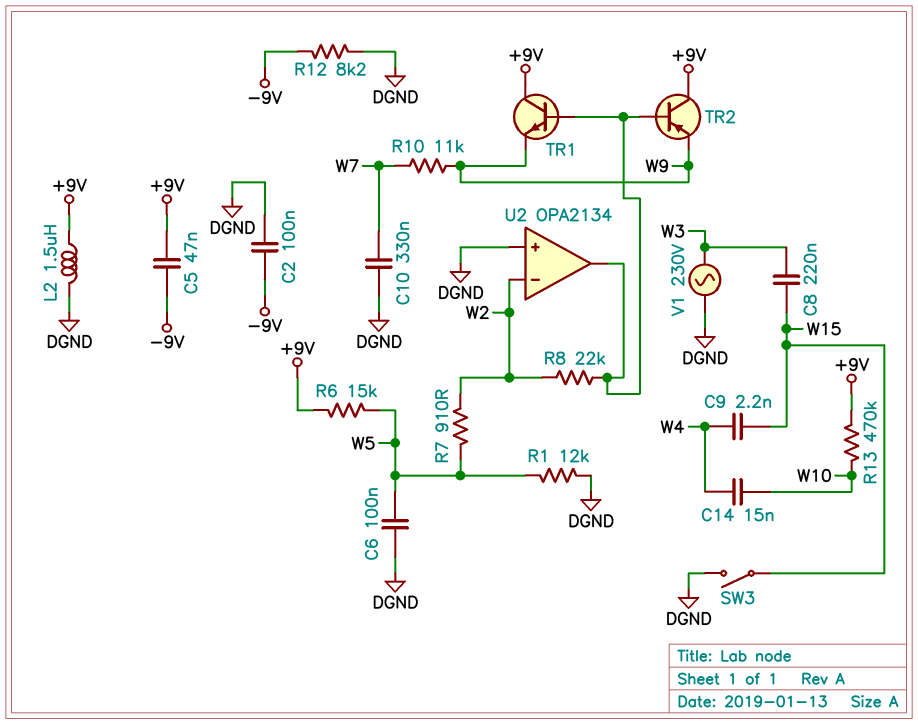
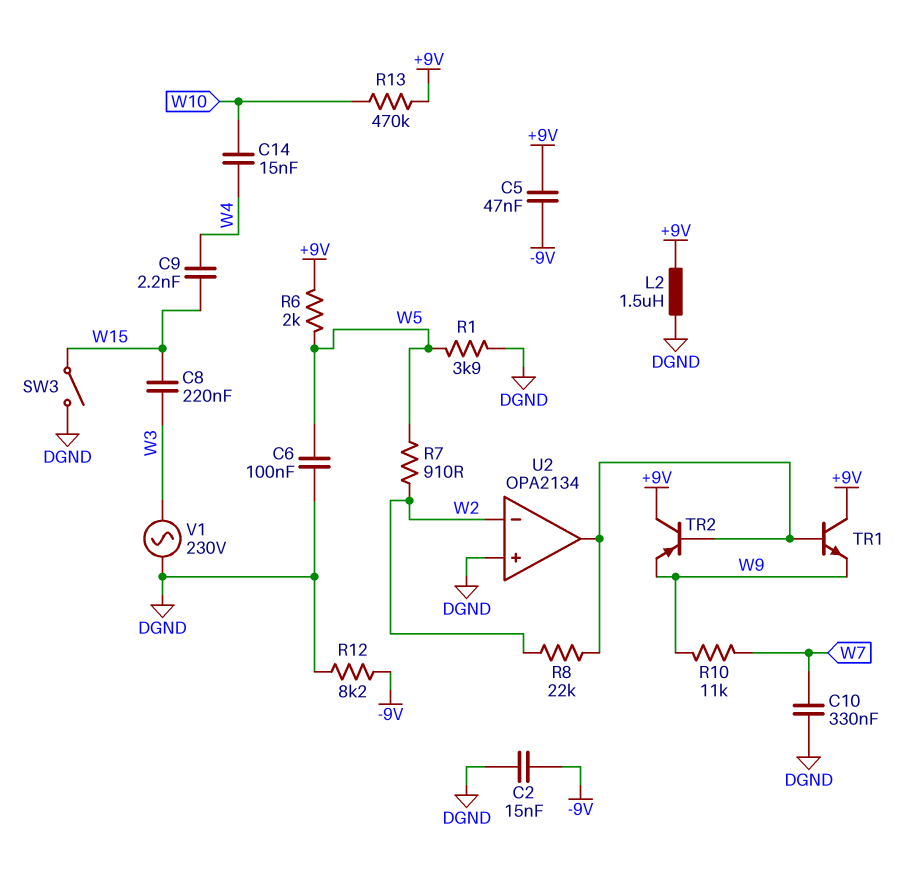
C2: 100nF (-9V, DGND) -> 15nF (-9V, DGND)
R1: 12k (DGND, W5) -> 3.9k (DGND, W5)
R6: 15k (+9V, W5) -> 2k (+9V, W5)

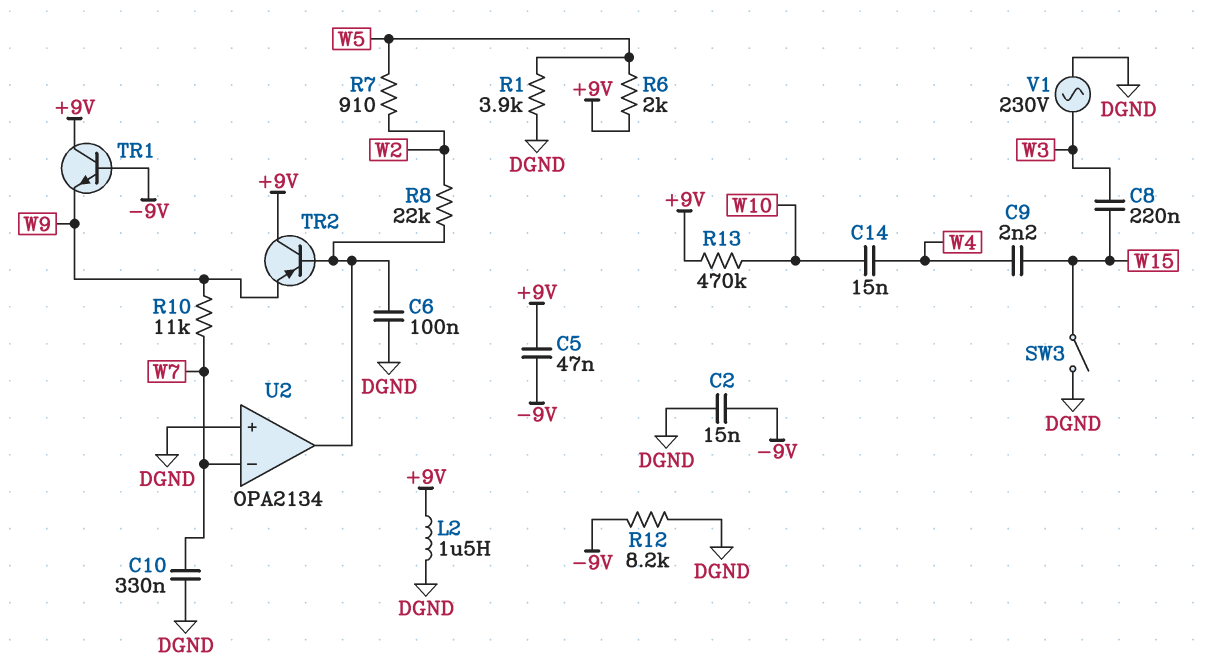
C6: 100nF (DGND, W5) -> 100nF (DGND, U2/out)
TR1: NPN (B U2/out, C +9V, E W9) -> NPN (B -9V, C +9V, E W9)
U2 pin in-: W2 -> W7

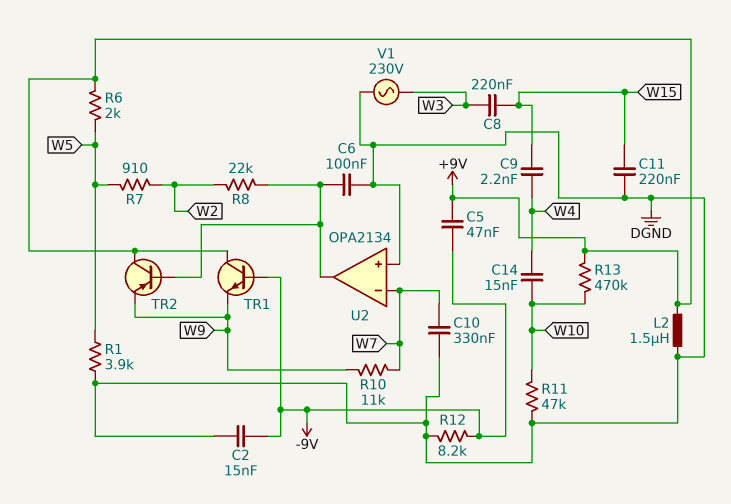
C11: none -> 220nF (DGND, W15)
R11: none -> 47k (DGND, W10)
SW3: switch (DGND, W15) -> none

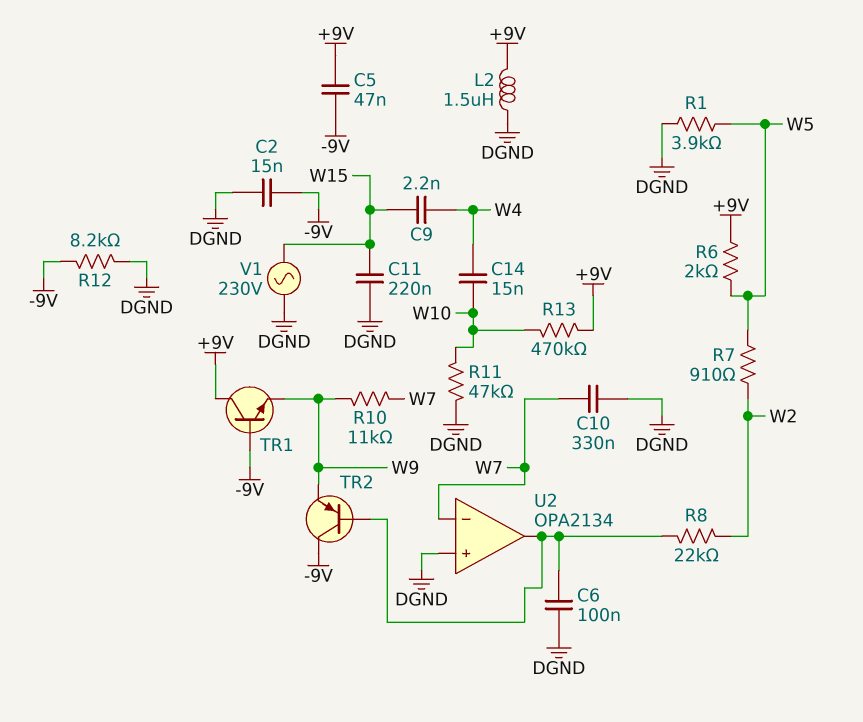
C8: 220nF (W3, W15) -> none
TR2: PNP (B U2/out, C +9V, E W9) -> PNP (B U2/out, C -9V, E W9)
V1: AC 230V (DGND, W3) -> AC 230V (DGND, W15)

